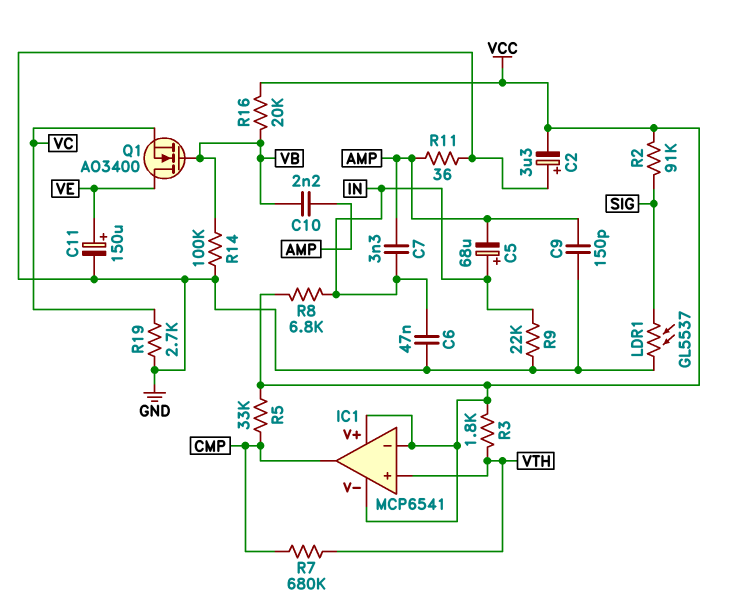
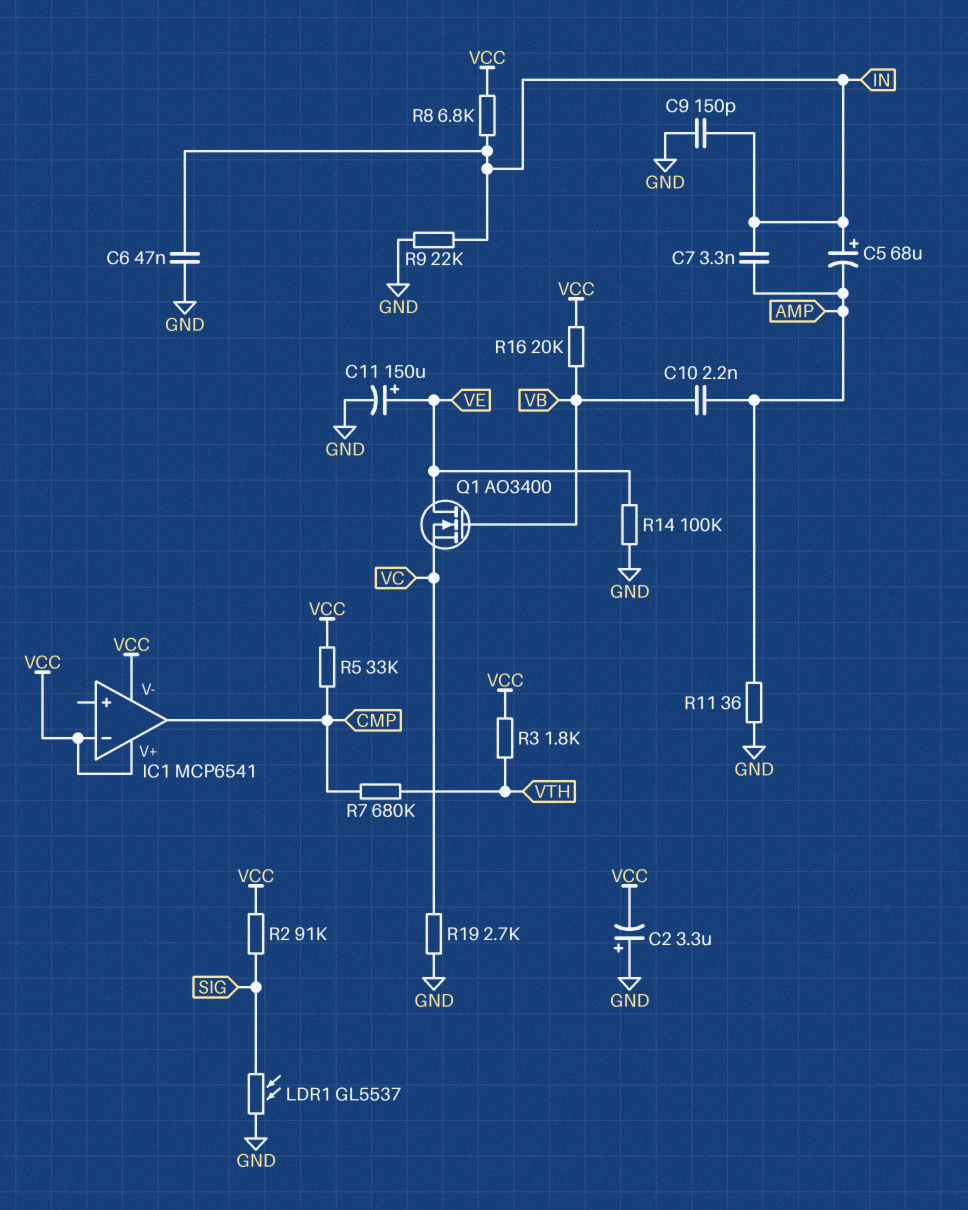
C9: 150pF (AMP, GND) -> 150pF (GND, IN)
IC1 pin in+: VTH -> none
R14: 100k (GND, VB) -> 100k (GND, VE)

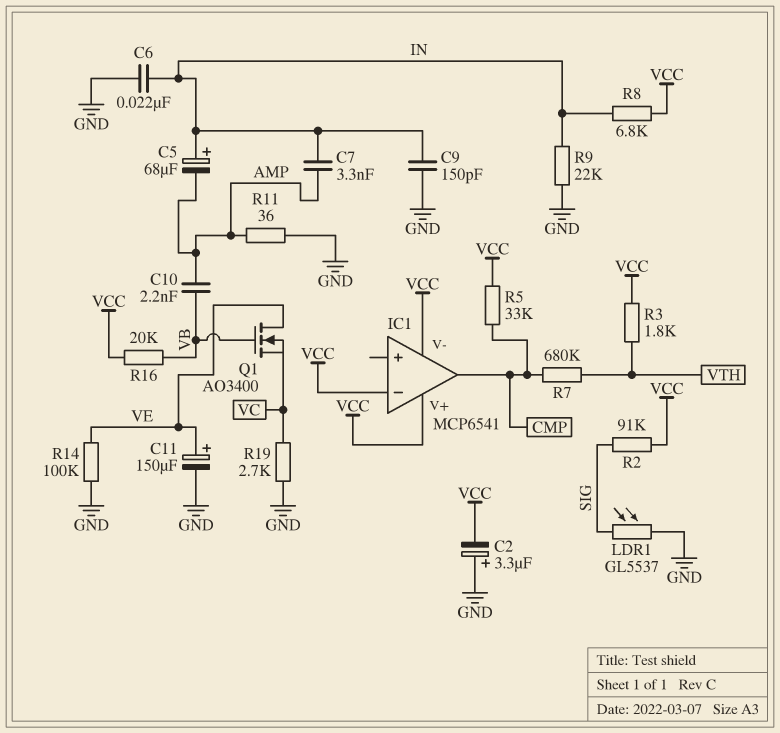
C6: 47nF (GND, IN) -> 22nF (GND, IN)

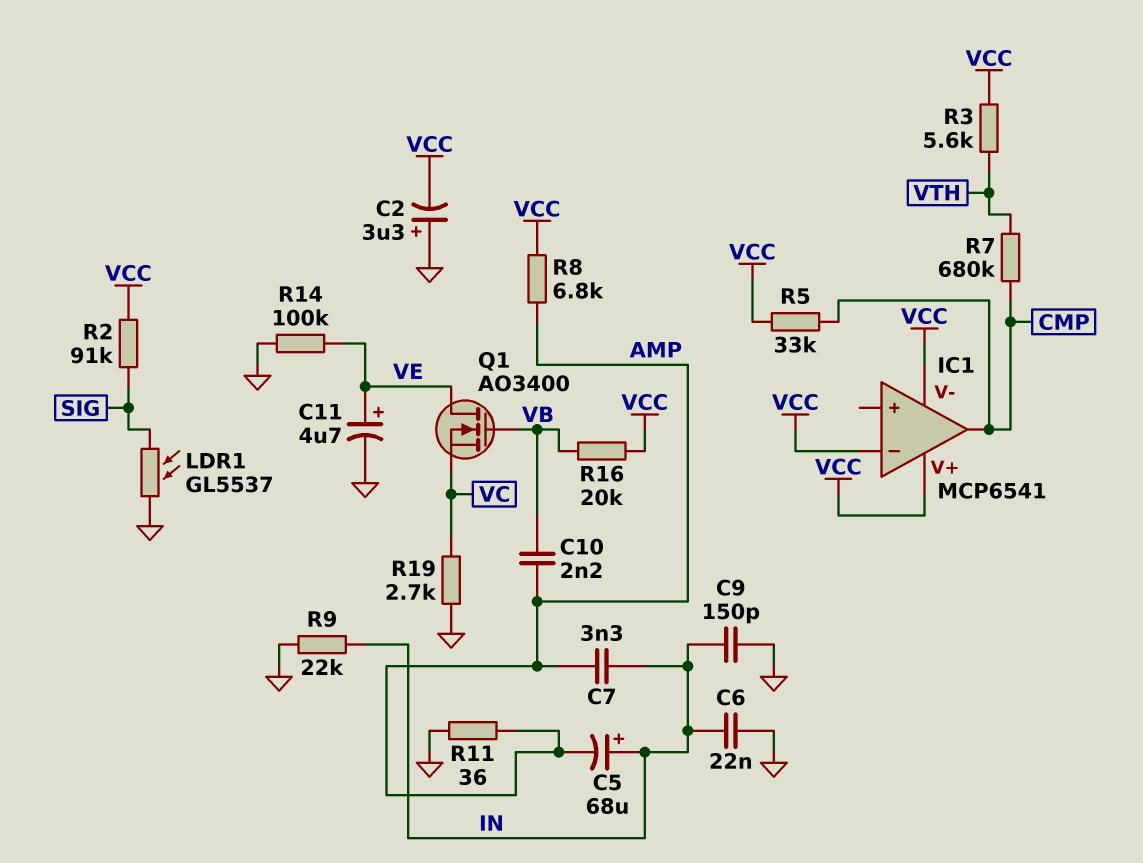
C11: 150uF (plus VE, minus GND) -> 4.7uF (plus VE, minus GND)
R3: 1.8k (VCC, VTH) -> 5.6k (VCC, VTH)
R8: 6.8k (IN, VCC) -> 6.8k (AMP, VCC)

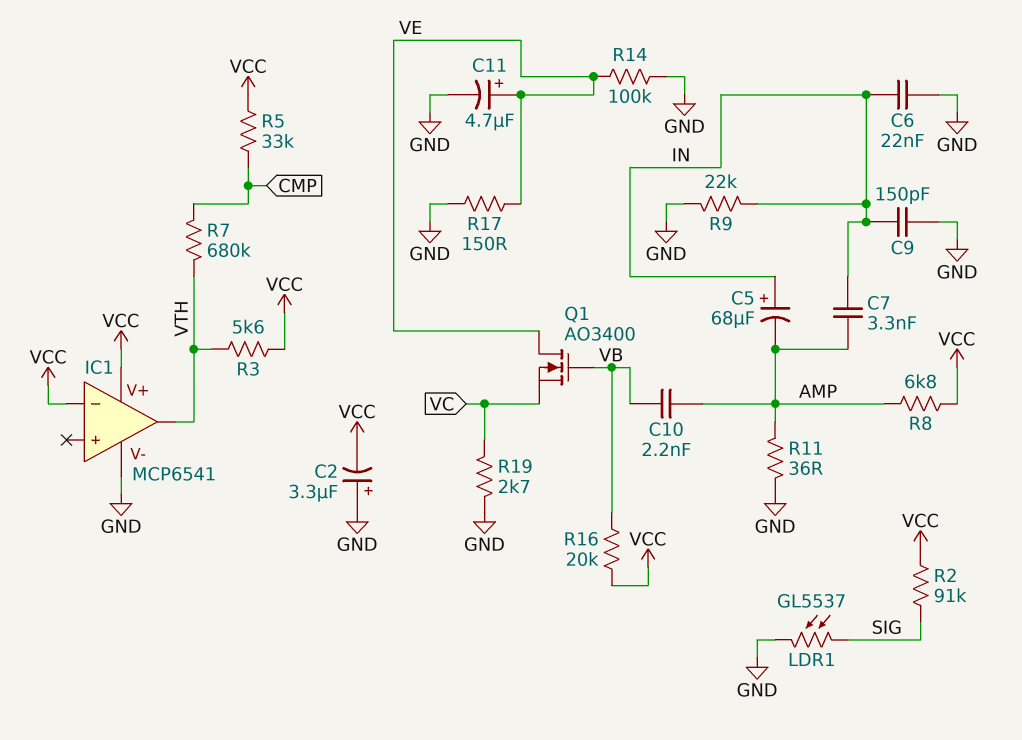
IC1 pin V-: VCC -> GND
IC1 pin out: CMP -> VTH
R17: none -> 150 (GND, VE)

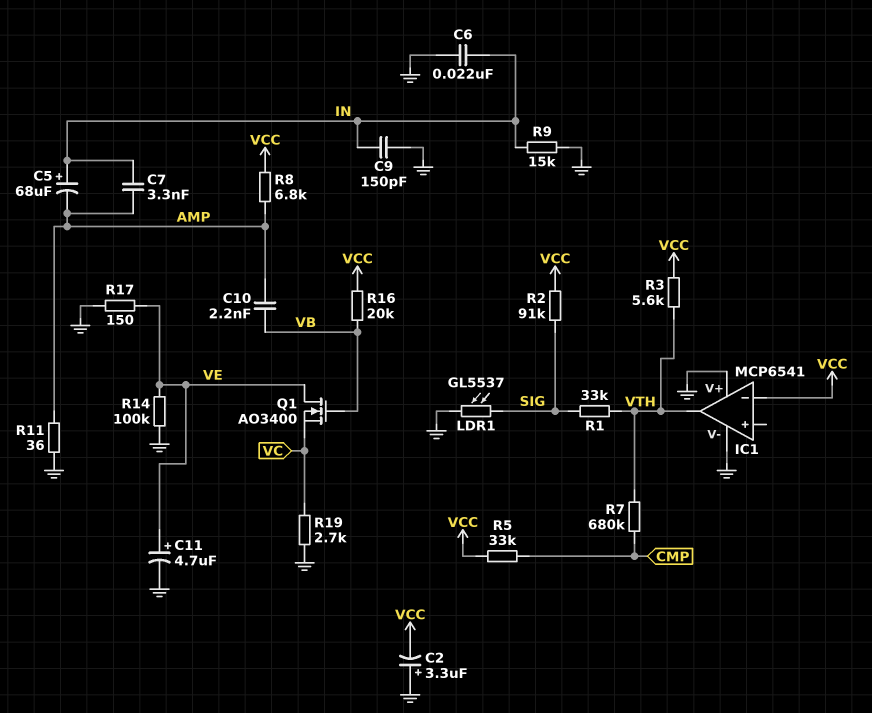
IC1 pin V+: VCC -> GND
R1: none -> 33k (SIG, VTH)
R9: 22k (GND, IN) -> 15k (GND, IN)

